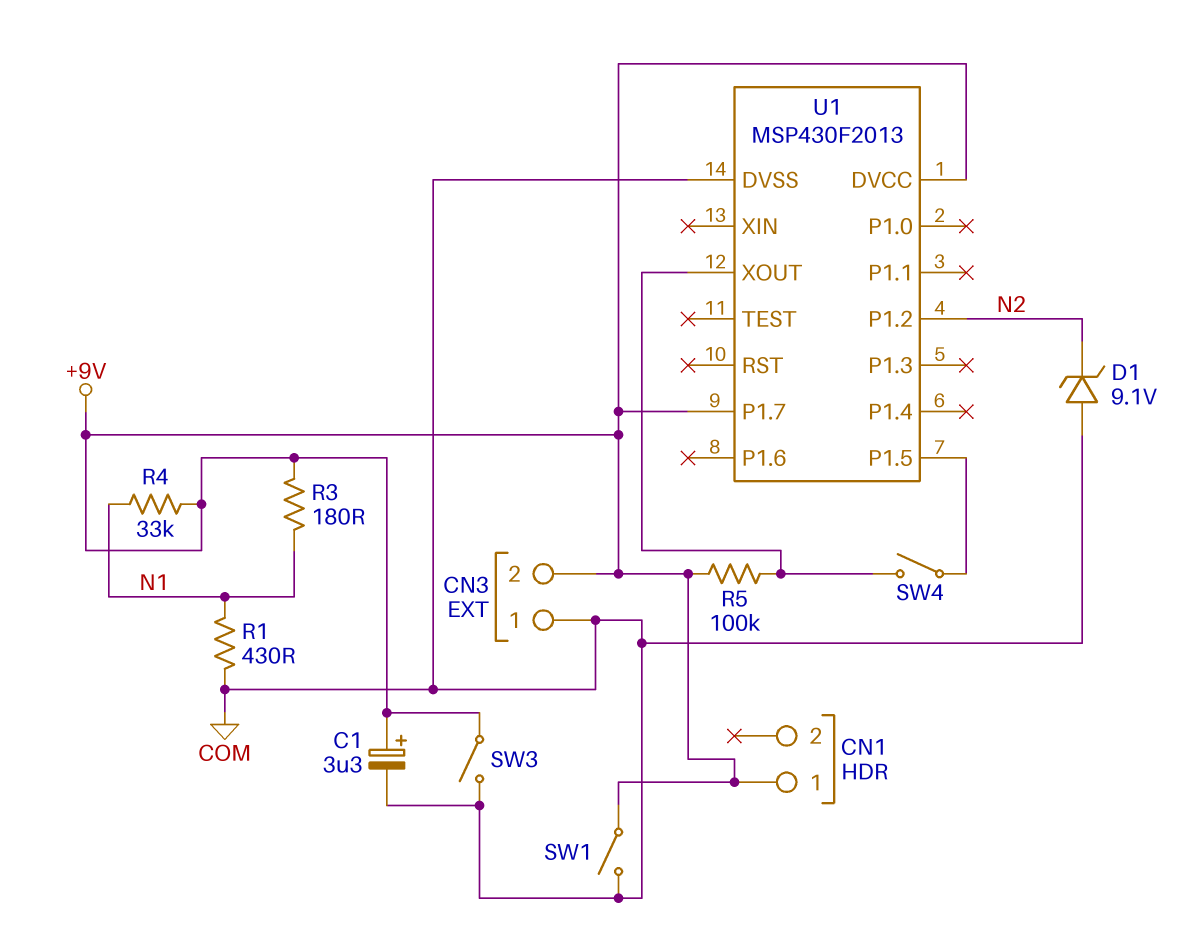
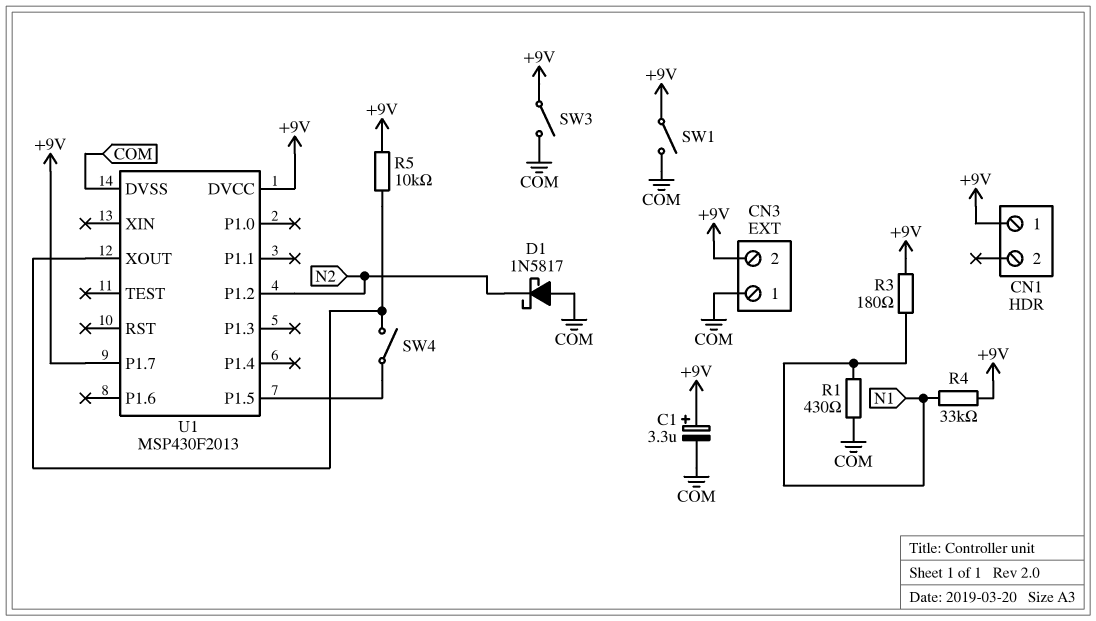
D1: zener 9.1V (A COM, K N2) -> schottky 1N5817 (A COM, K N2)
R5: 100k (+9V, U1/XOUT) -> 10k (+9V, U1/XOUT)

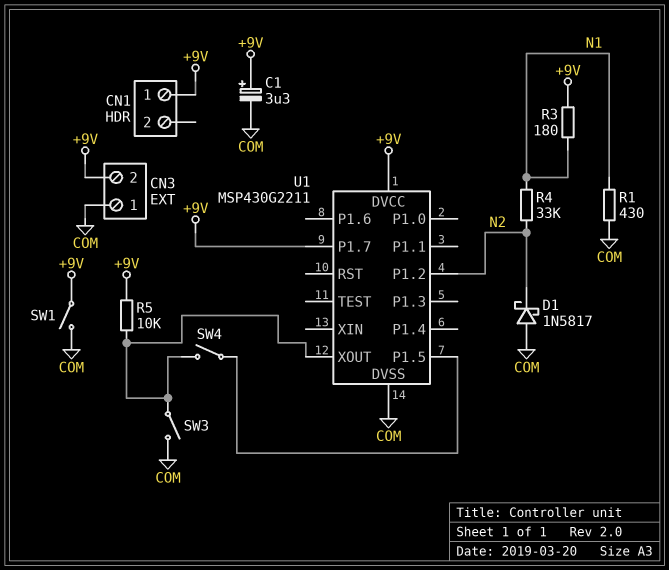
R4: 33k (+9V, N1) -> 33k (N1, N2)
SW3: switch (+9V, COM) -> switch (COM, U1/XOUT)
U1: MSP430F2013 -> MSP430G2211

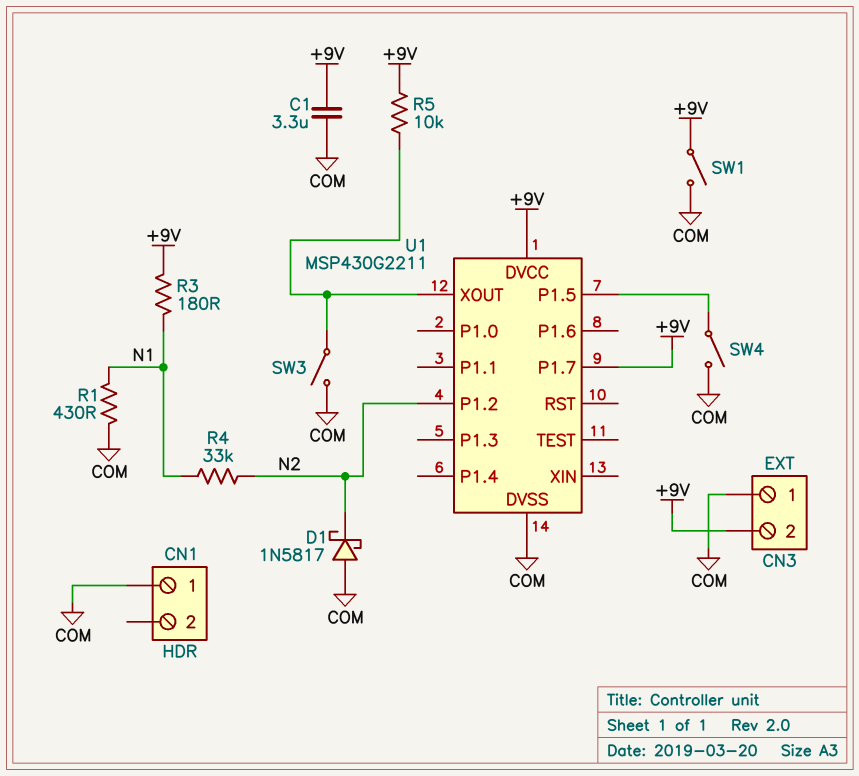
C1: 3.3uF (plus +9V, minus COM) -> 3.3uF (+9V, COM)
CN1 pin 1: +9V -> COM
SW4: switch (U1/P1.5, U1/XOUT) -> switch (COM, U1/P1.5)

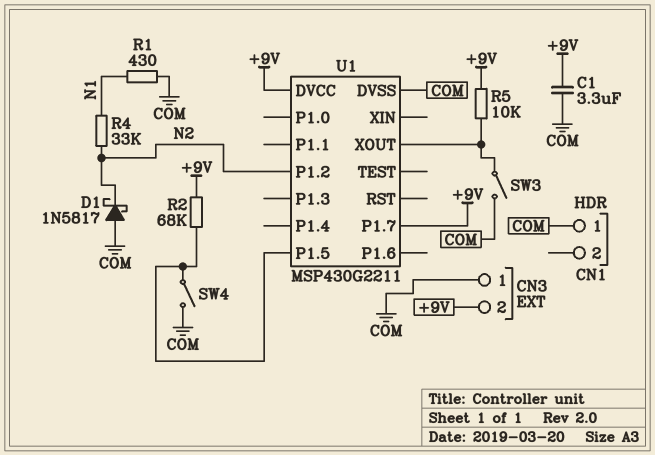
R2: none -> 68k (+9V, U1/P1.5)
R3: 180 (+9V, N1) -> none
SW1: switch (+9V, COM) -> none

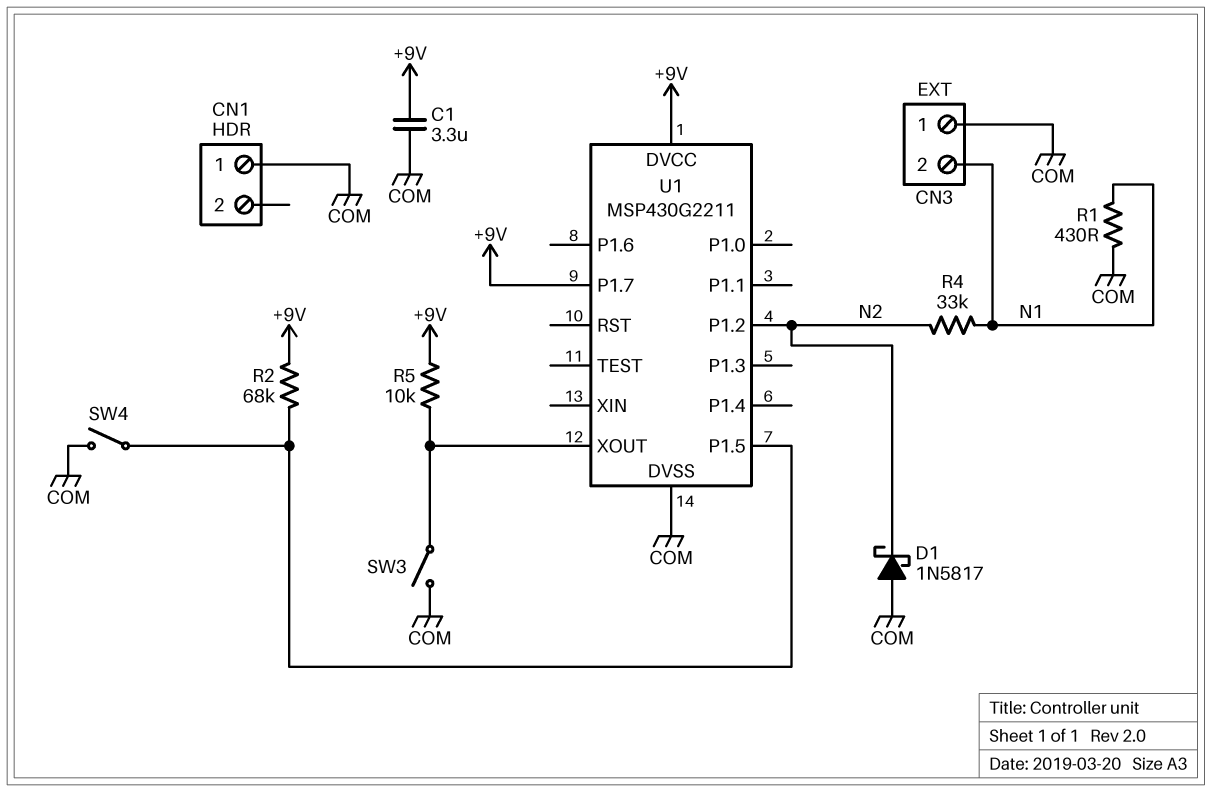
CN3 pin 2: +9V -> N1

